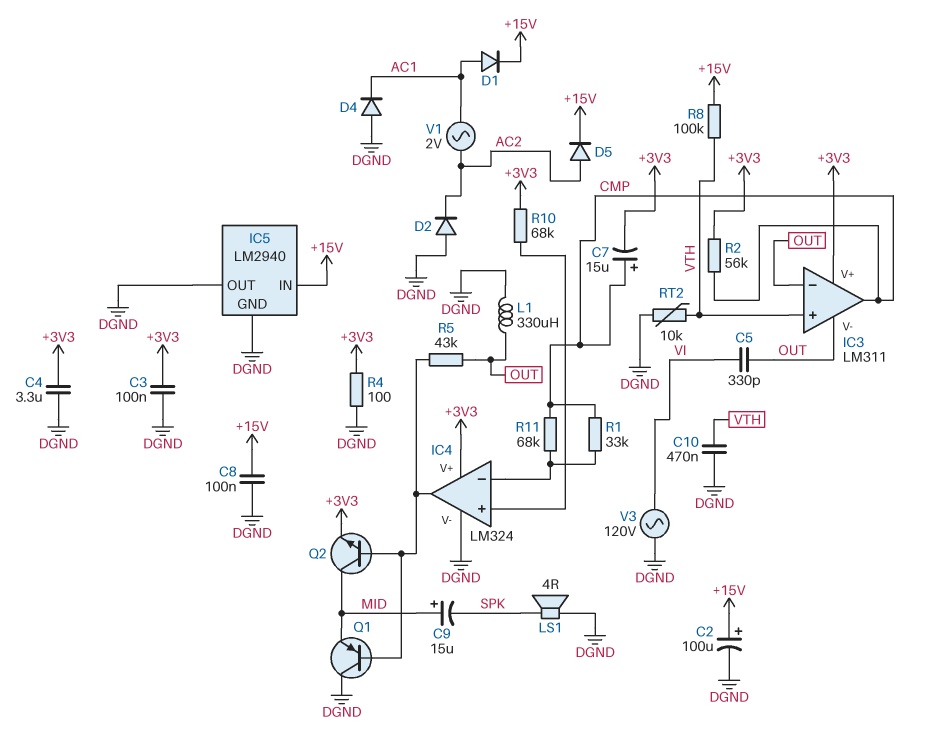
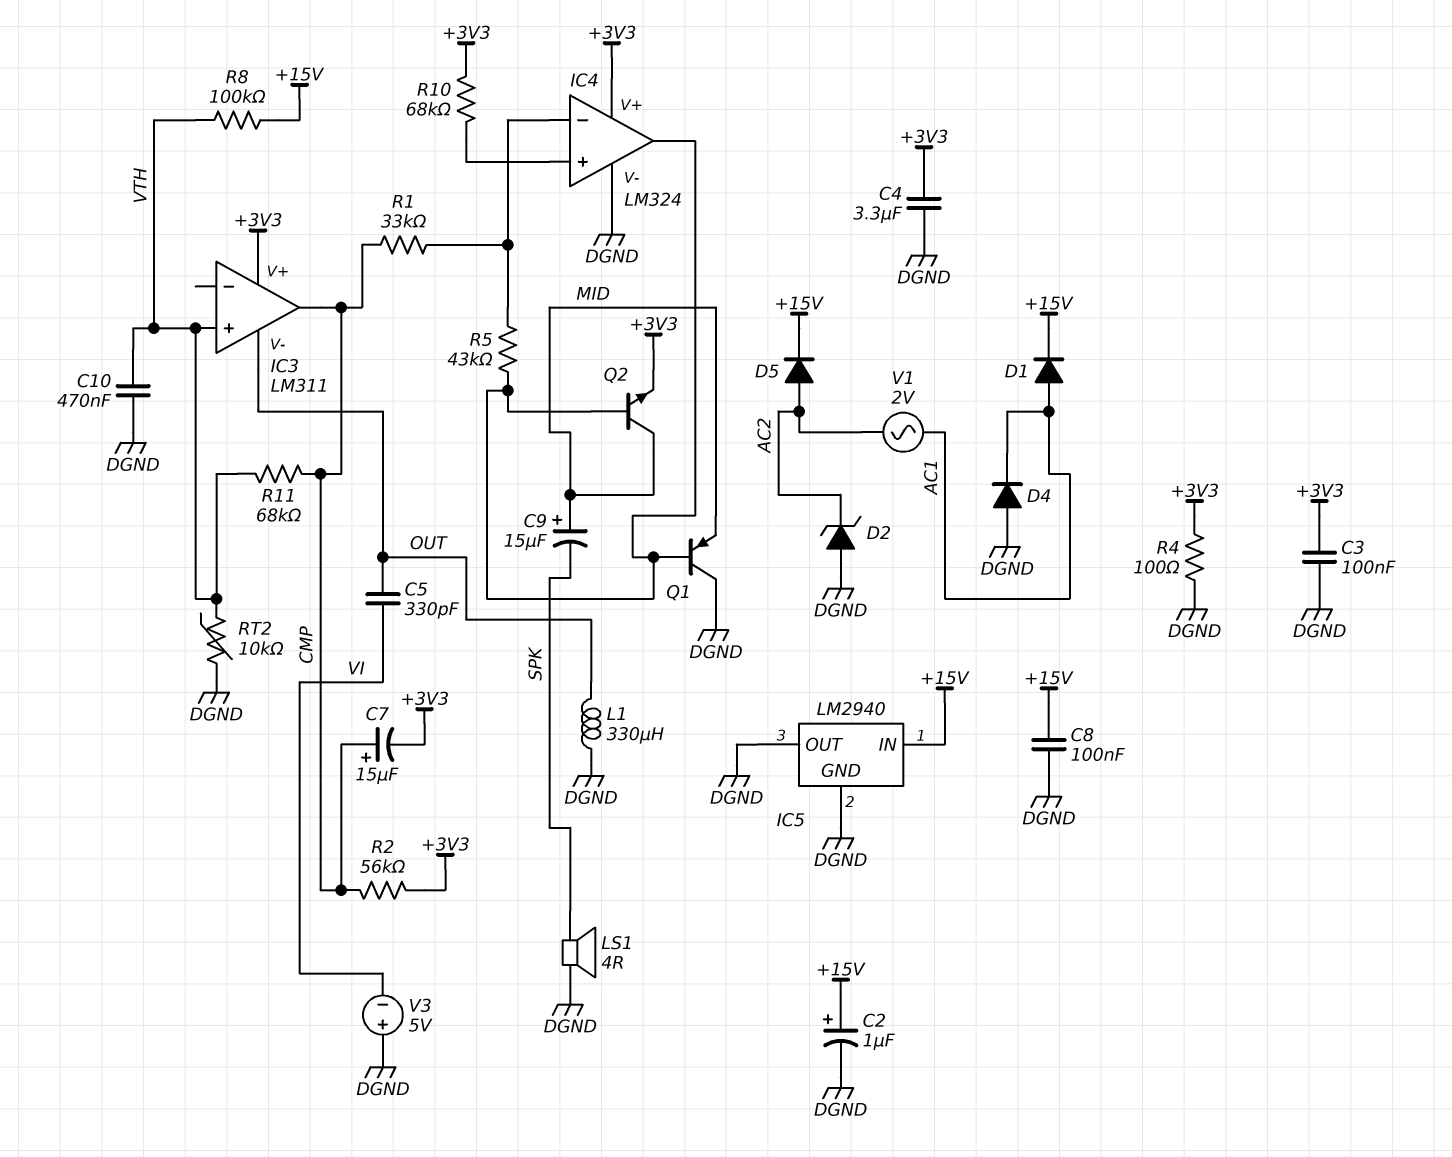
C2: 100uF (plus +15V, minus DGND) -> 1uF (plus +15V, minus DGND)
D2: diode (A DGND, K AC2) -> zener (A DGND, K AC2)
IC3 pin in-: OUT -> none
R5: 43k (IC4/out, OUT) -> 43k (IC4/in-, IC4/out)
R11: 68k (CMP, IC4/in-) -> 68k (CMP, VTH)
V3: AC 120V (DGND, VI) -> 5V (plus DGND, minus VI)

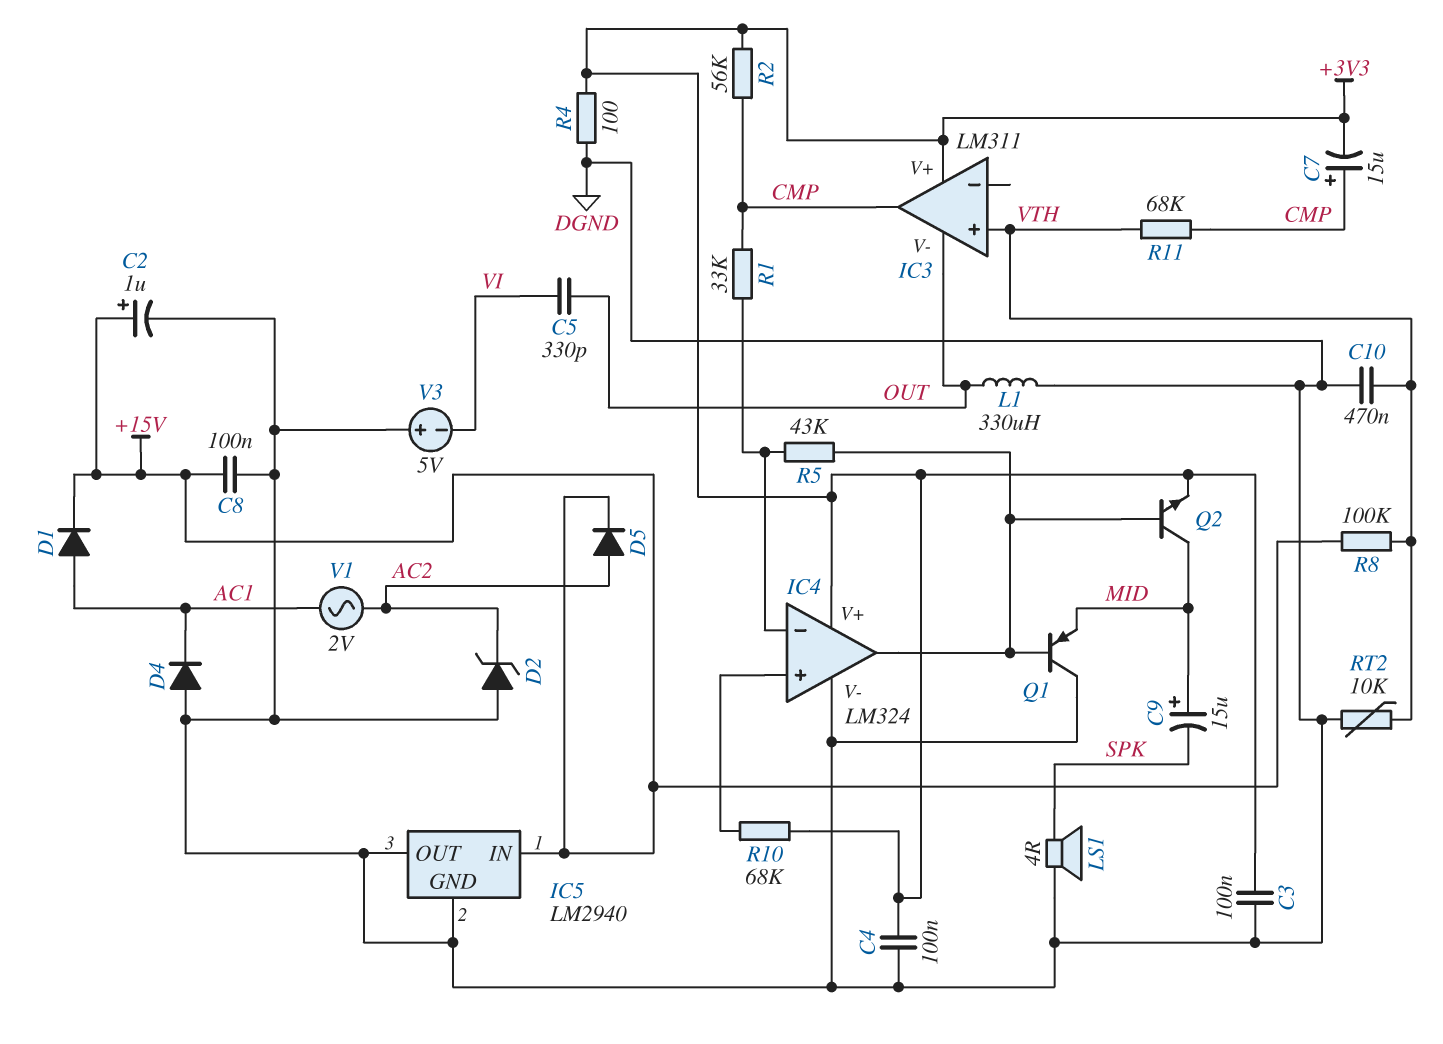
C4: 3.3uF (+3V3, DGND) -> 100nF (+3V3, DGND)

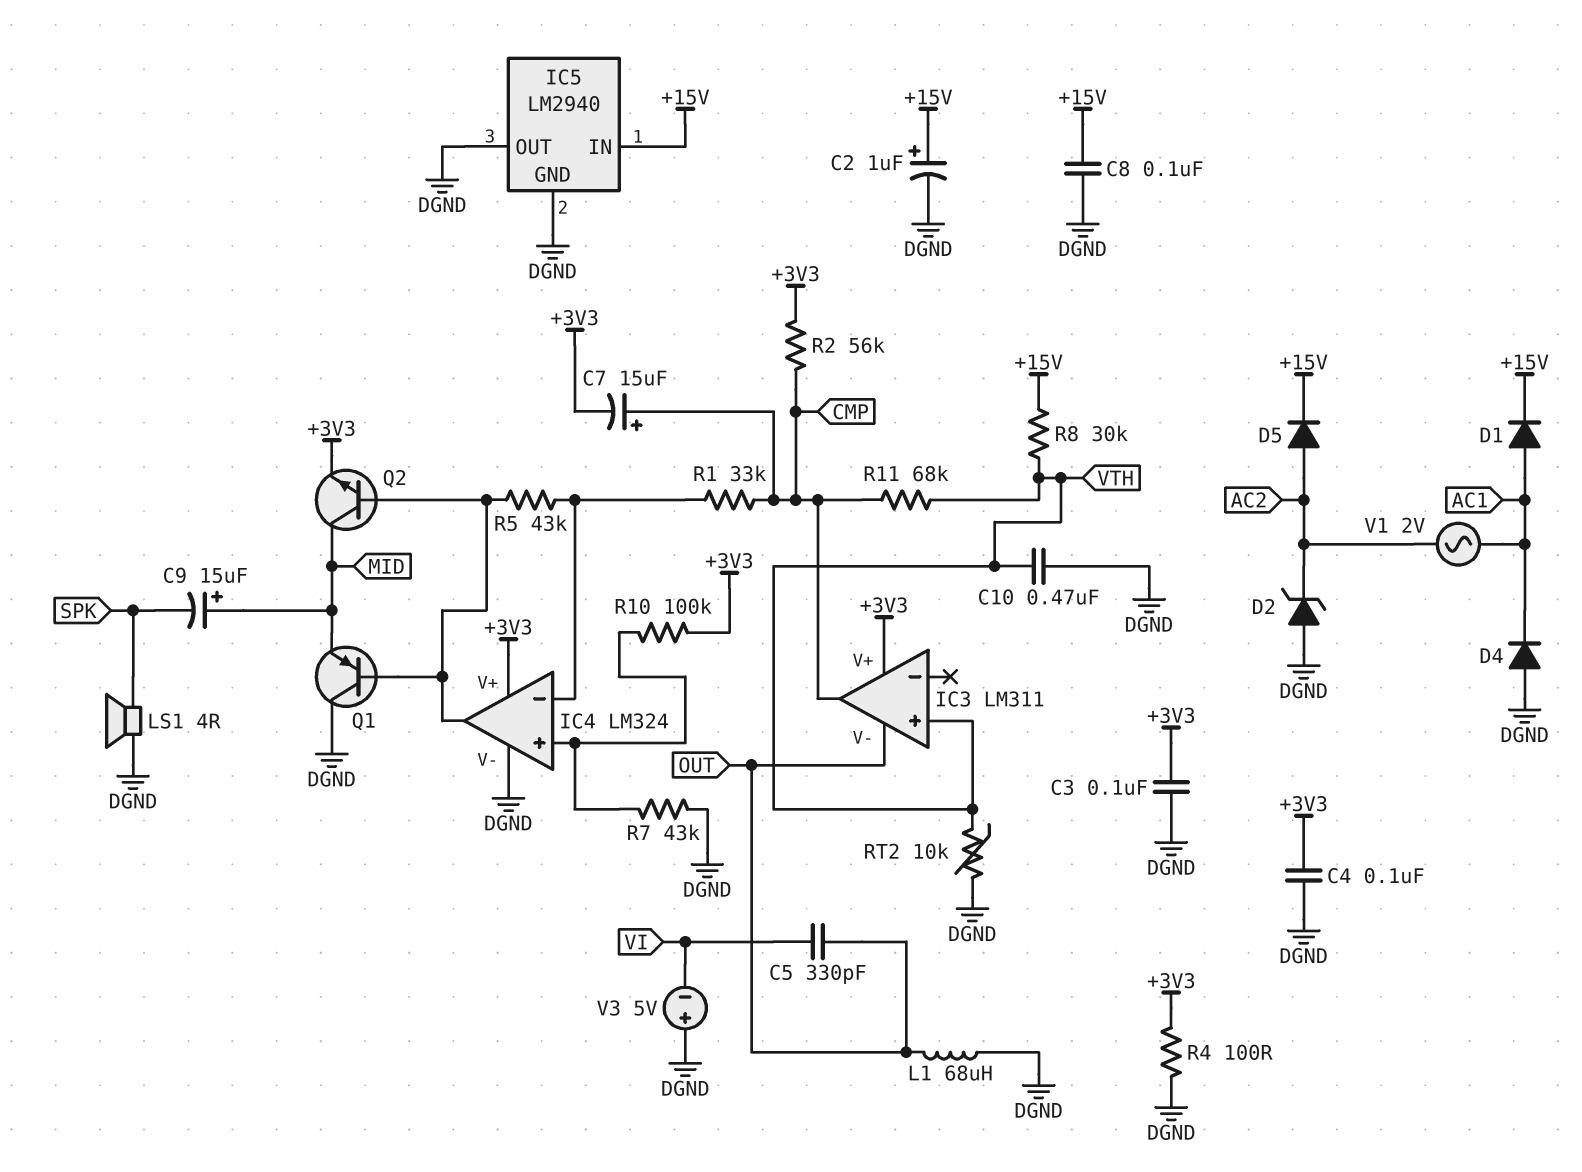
L1: 330uH (DGND, OUT) -> 68uH (DGND, OUT)
R7: none -> 43k (DGND, IC4/in+)
R8: 100k (+15V, VTH) -> 30k (+15V, VTH)
R10: 68k (+3V3, IC4/in+) -> 100k (+3V3, IC4/in+)

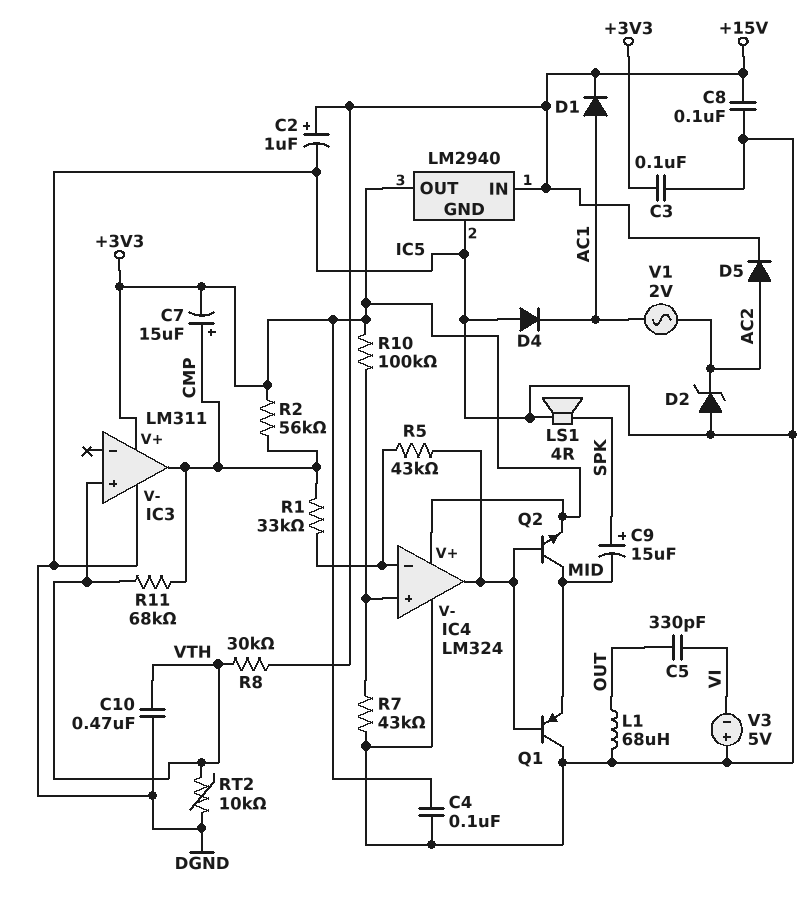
C9: 15uF (plus MID, minus SPK) -> 15uF (plus SPK, minus MID)
IC3 pin V-: OUT -> DGND
IC5 pin OUT: DGND -> +3V3
R4: 100 (+3V3, DGND) -> none

